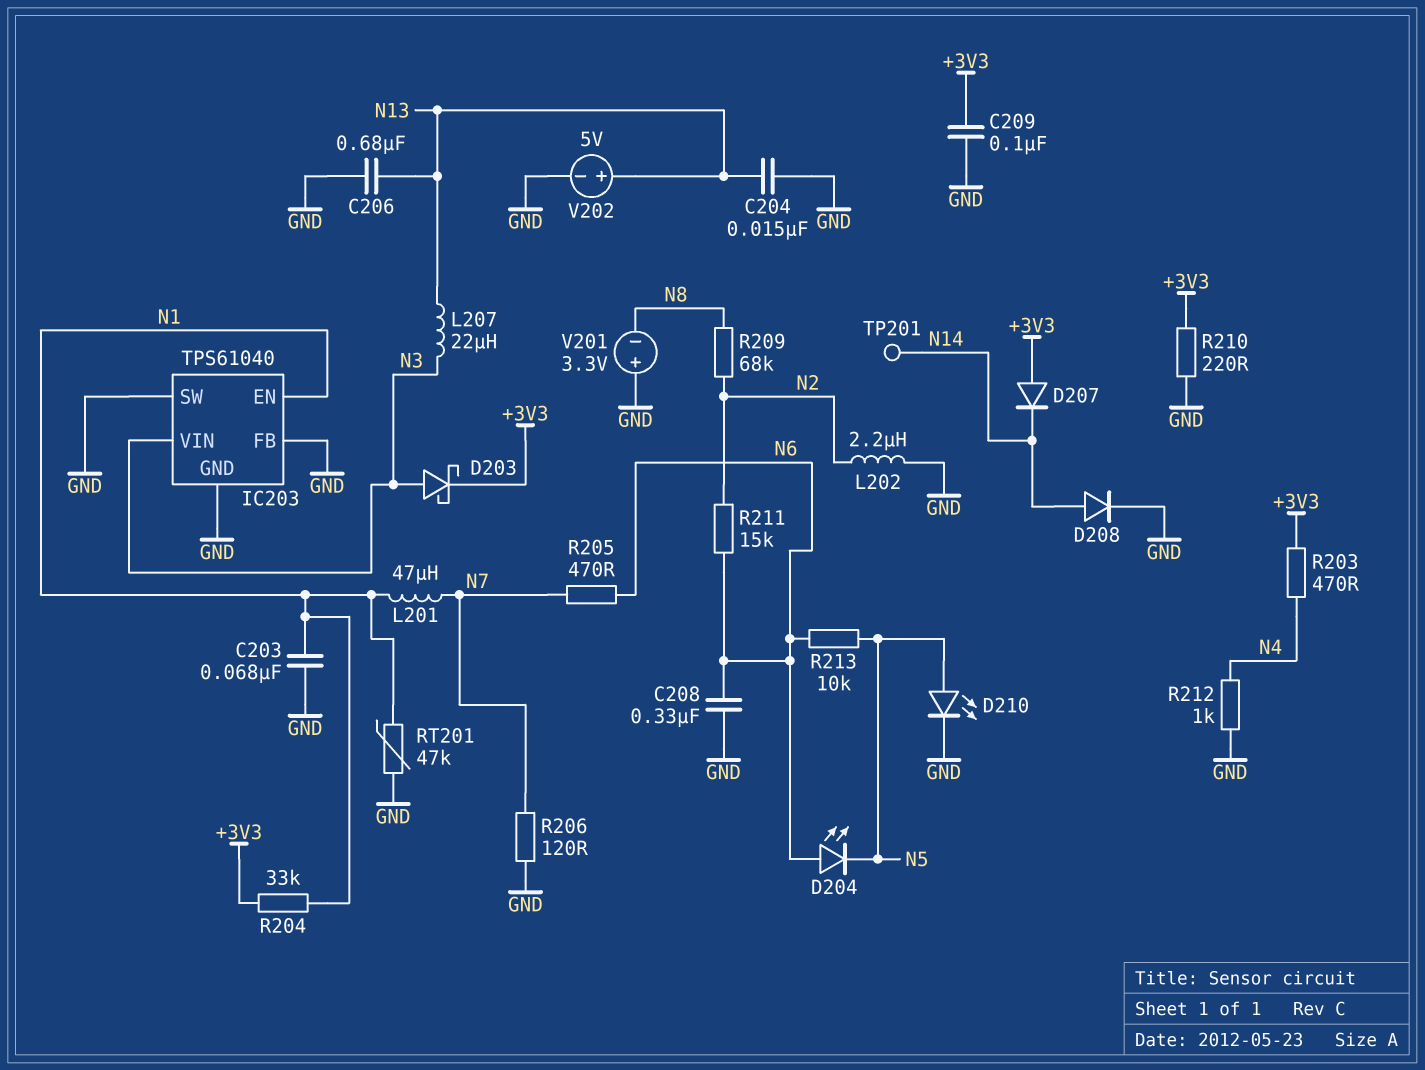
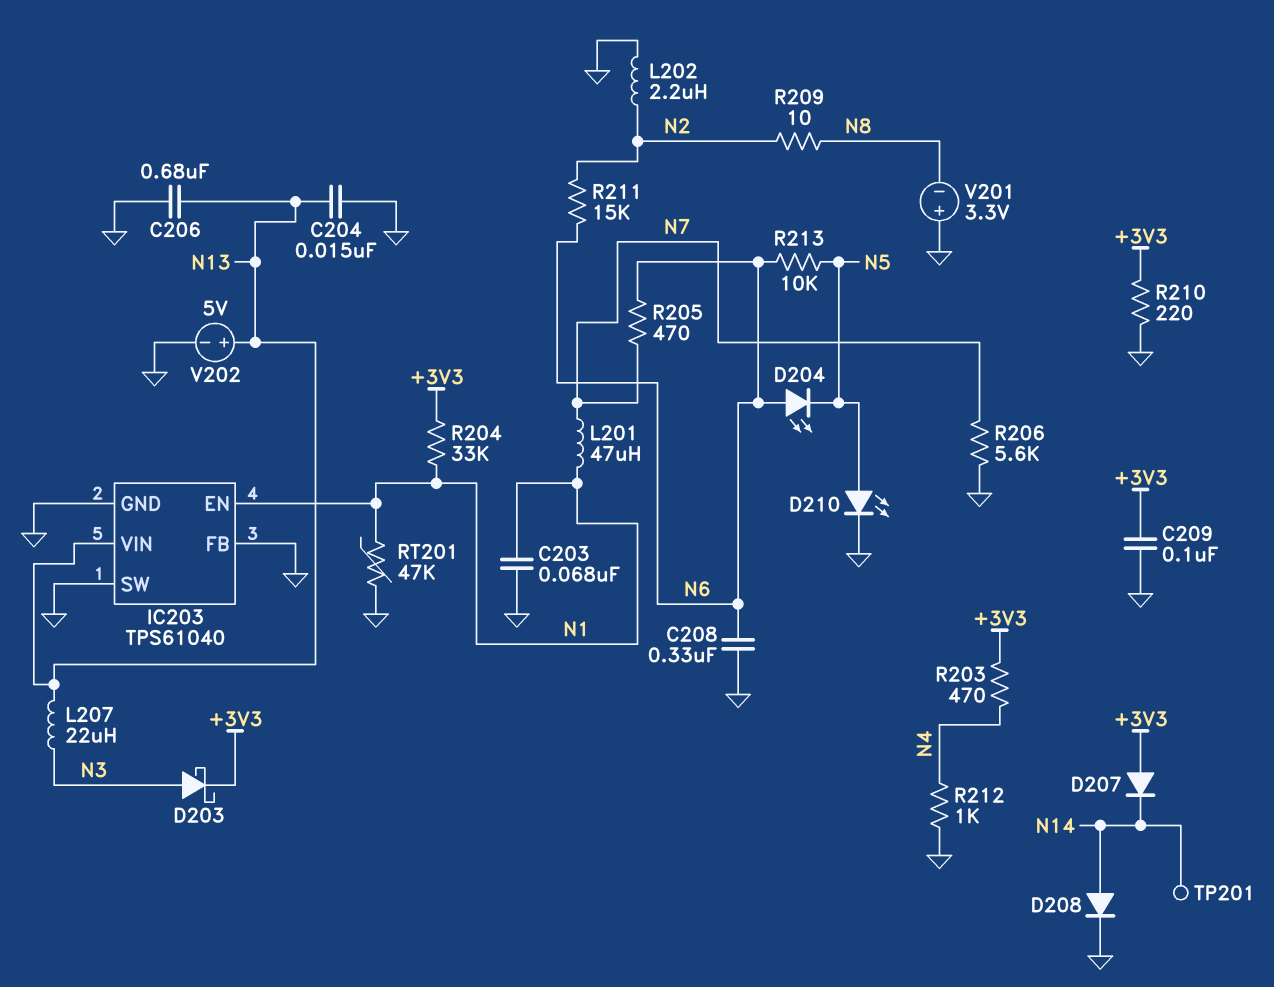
IC203 pin VIN: N3 -> N13
R206: 120 (GND, N7) -> 5.6k (GND, N7)
R209: 68k (N2, N8) -> 10 (N2, N8)

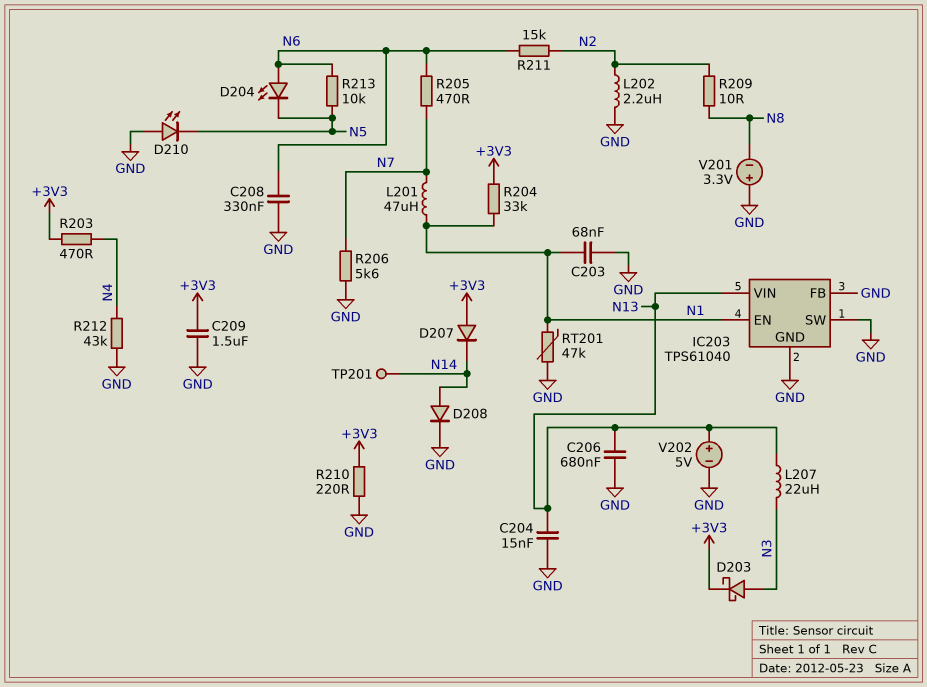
C209: 100nF (+3V3, GND) -> 1.5uF (+3V3, GND)
D210: LED (A N5, K GND) -> LED (A GND, K N5)
R212: 1k (GND, N4) -> 43k (GND, N4)

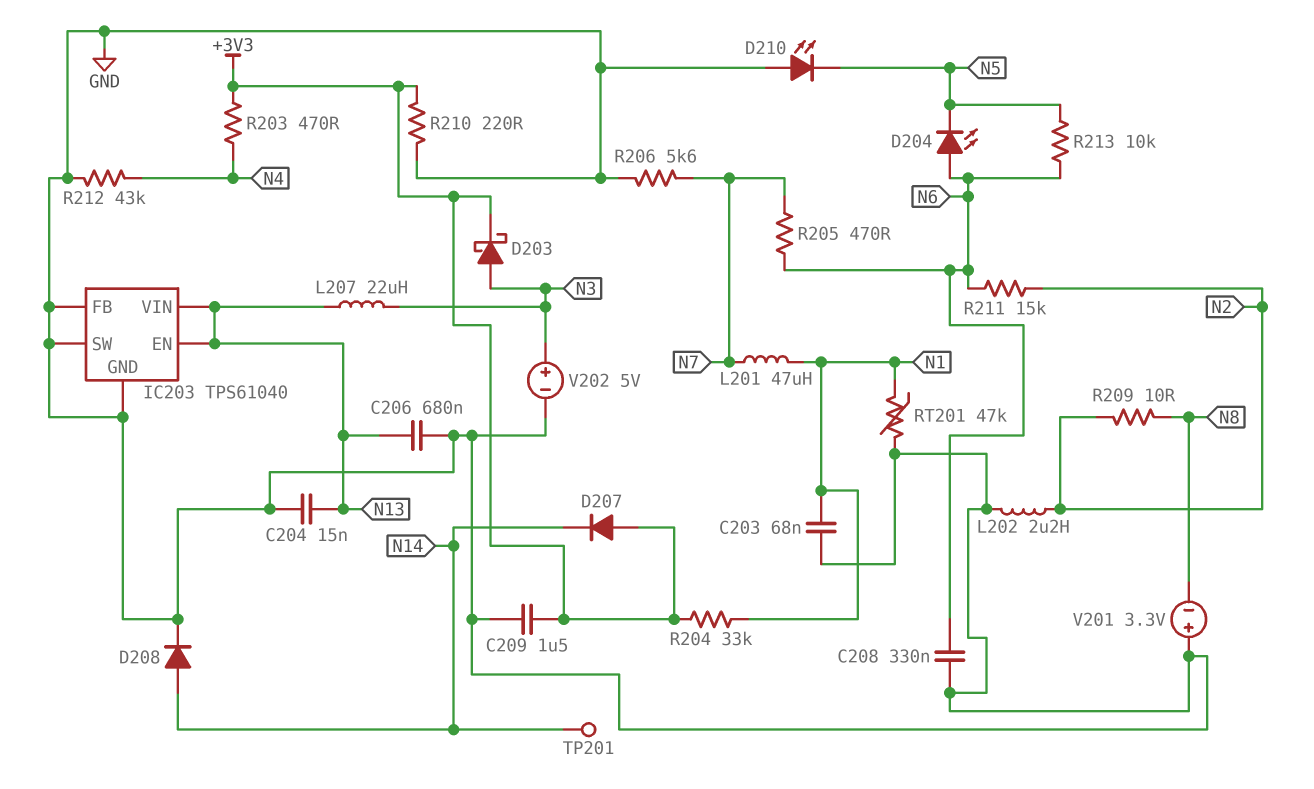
IC203 pin EN: N1 -> N13
V202: 5V (plus N13, minus GND) -> 5V (plus N3, minus GND)

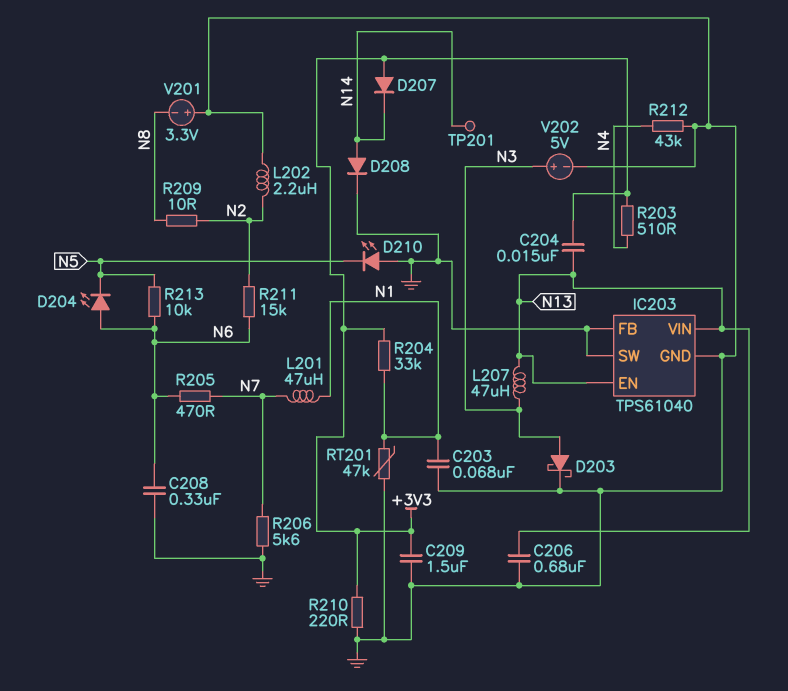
C204: 15nF (GND, N13) -> 15nF (+3V3, N13)
D203: schottky (A N3, K +3V3) -> schottky (A N3, K GND)
L207: 22uH (N3, N13) -> 47uH (N3, N13)
R203: 470 (+3V3, N4) -> 510 (+3V3, N4)

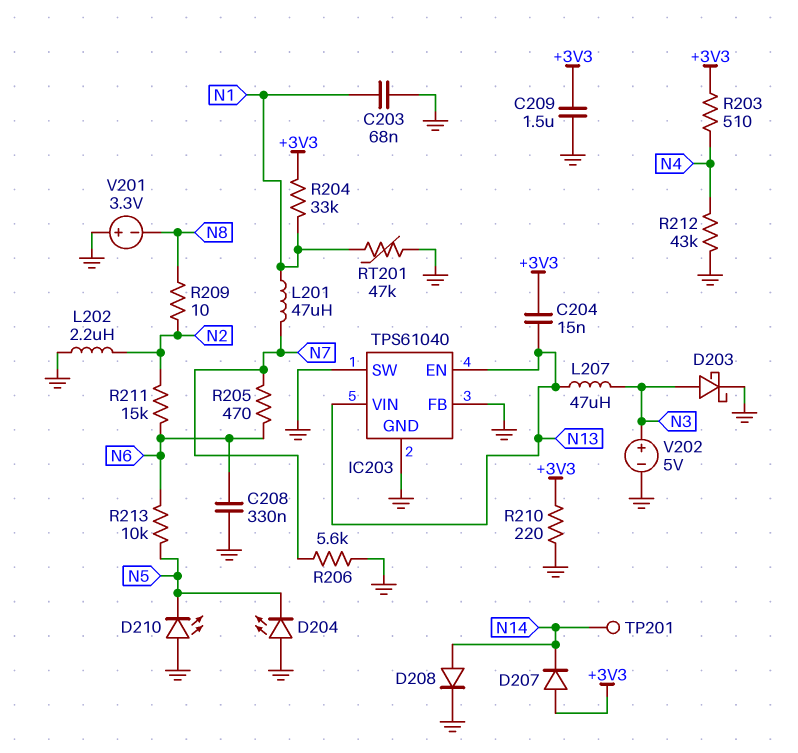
C206: 680nF (GND, N13) -> none
D204: LED (A N6, K N5) -> LED (A GND, K N5)

